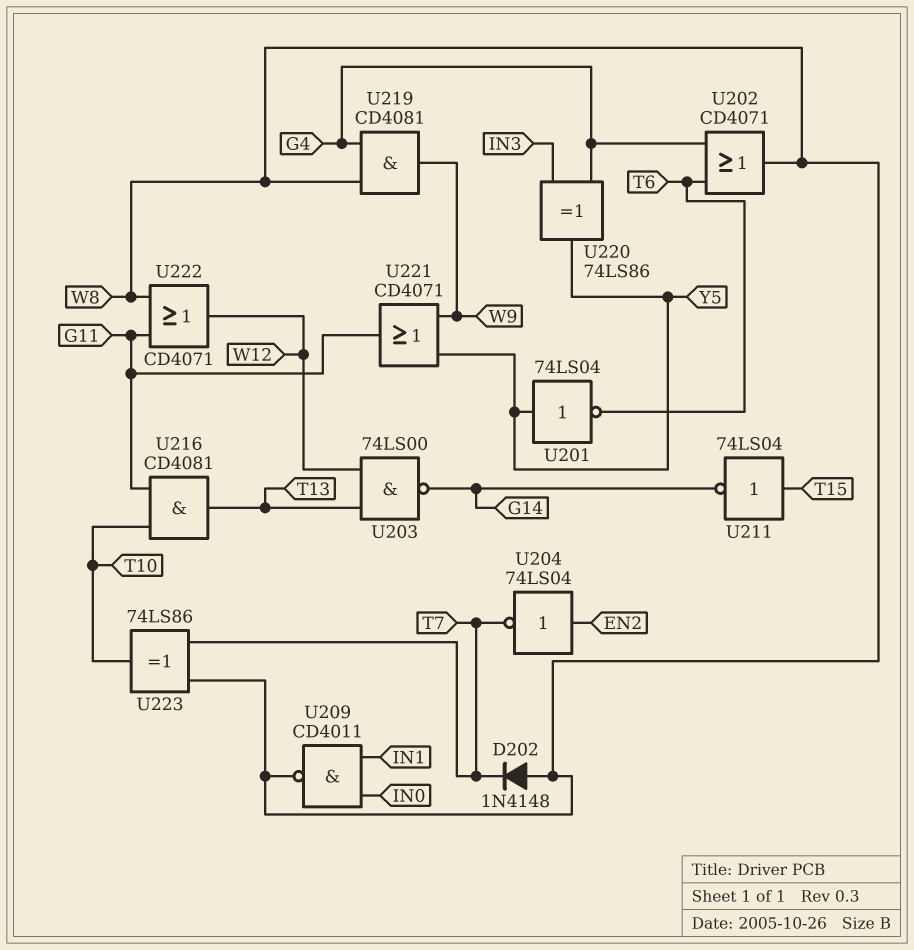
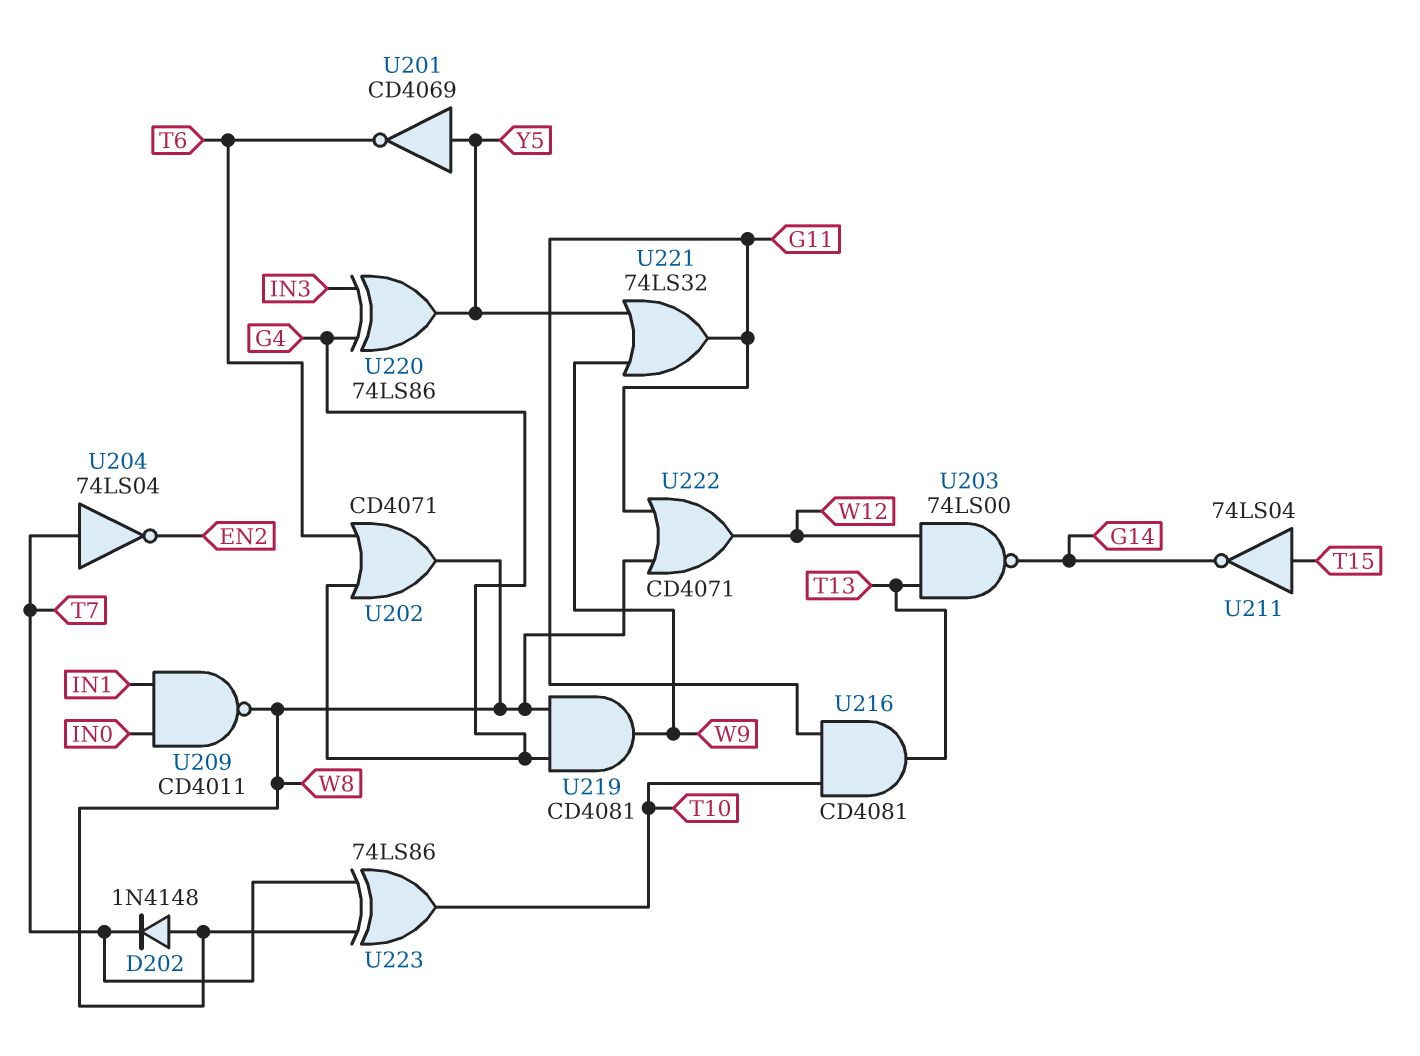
U201: NOT 74LS04 (in Y5, out T6) -> NOT CD4069 (in Y5, out T6)
U204: NOT 74LS04 (in EN2, out T7) -> NOT 74LS04 (in T7, out EN2)
U221: OR CD4071 (in W9, in Y5, out G11) -> OR 74LS32 (in W9, in Y5, out G11)

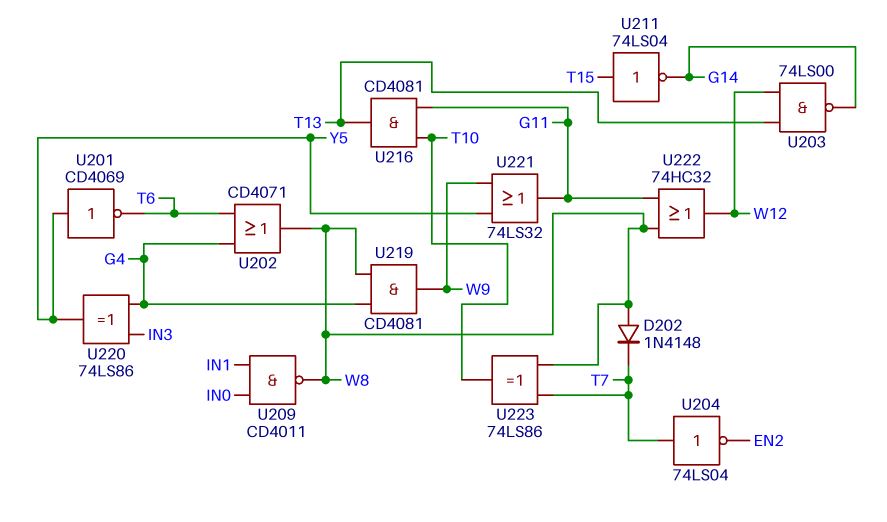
U222: OR CD4071 (in G11, in W8, out W12) -> OR 74HC32 (in G11, in W8, out W12)

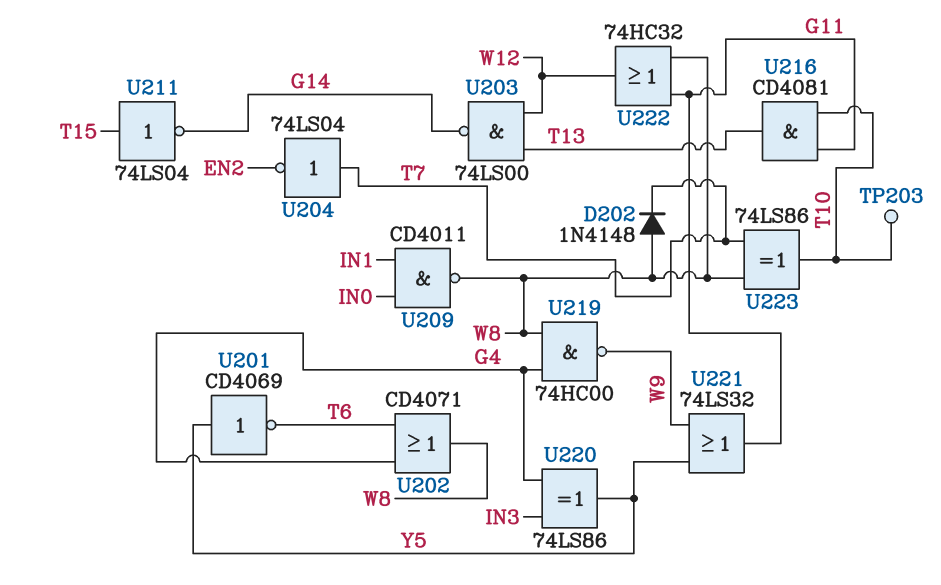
TP203: none -> test point (T10)
U219: AND CD4081 (in G4, in W8, out W9) -> NAND 74HC00 (in G4, in W8, out W9)

